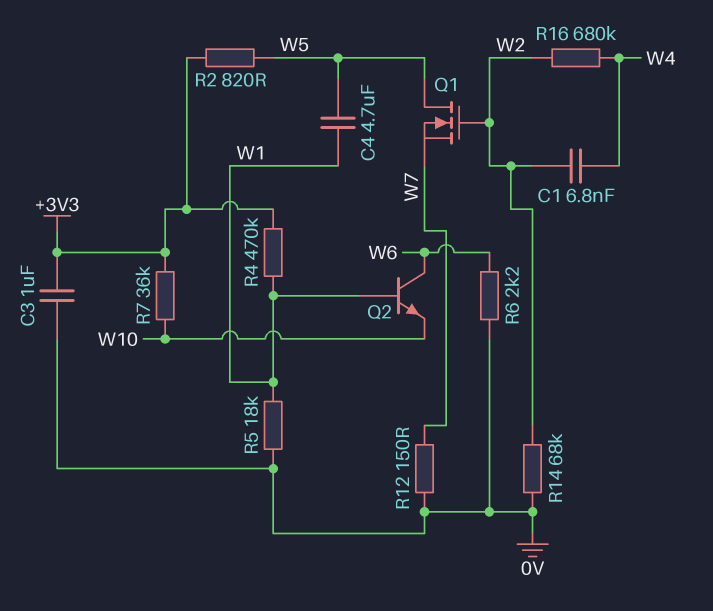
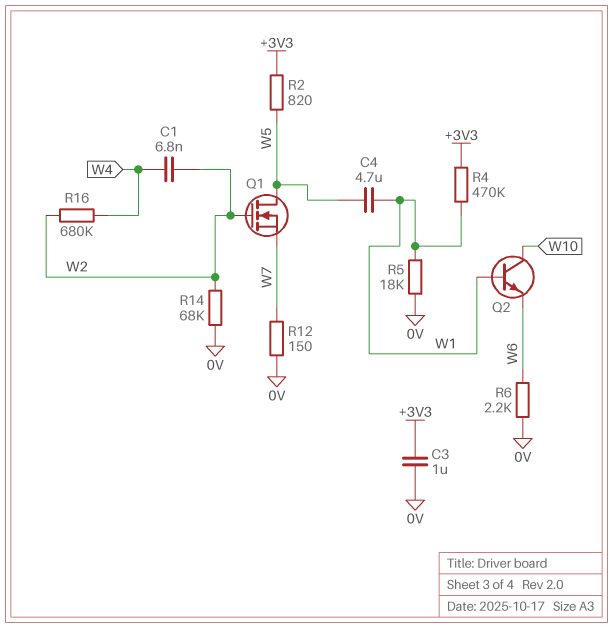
Q2: NPN (B W1, C W6, E W10) -> NPN (B W1, C W10, E W6)
R7: 36k (+3V3, W10) -> none

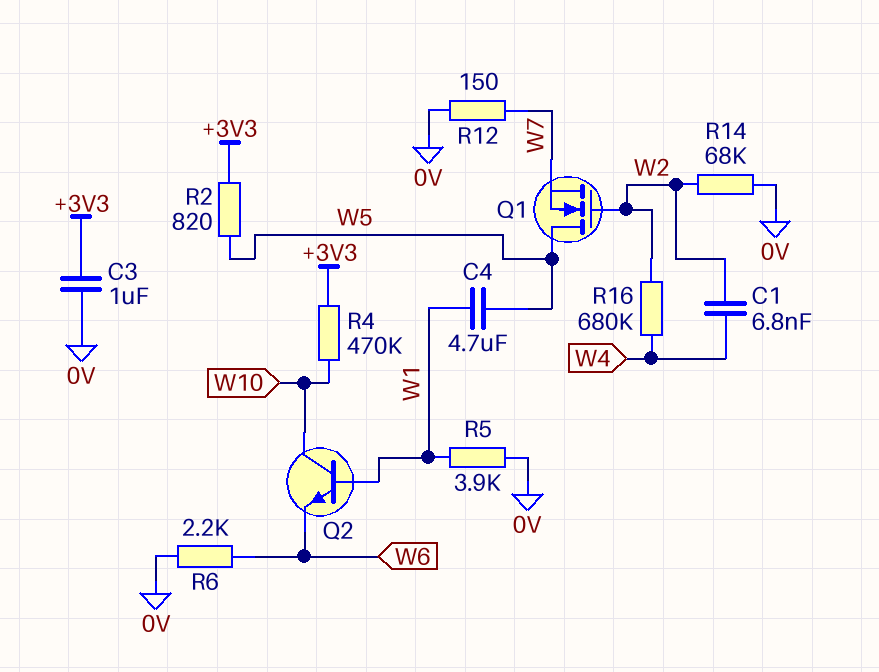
R4: 470k (+3V3, W1) -> 470k (+3V3, W10)
R5: 18k (0V, W1) -> 3.9k (0V, W1)

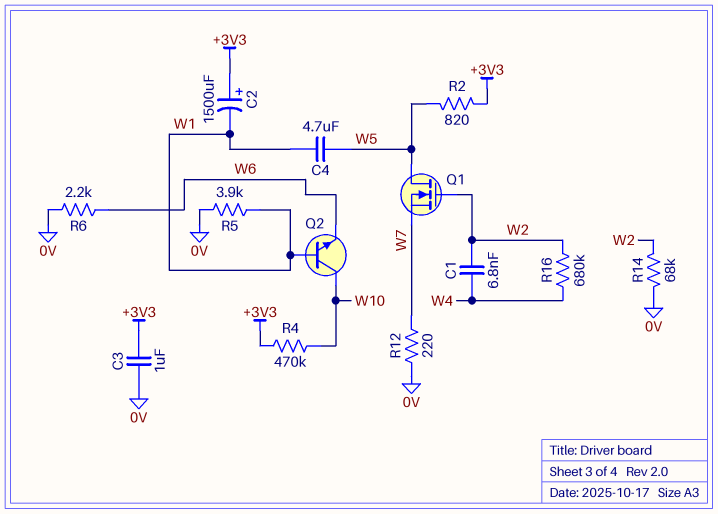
C2: none -> 1500uF (plus +3V3, minus W1)
R12: 150 (0V, W7) -> 220 (0V, W7)

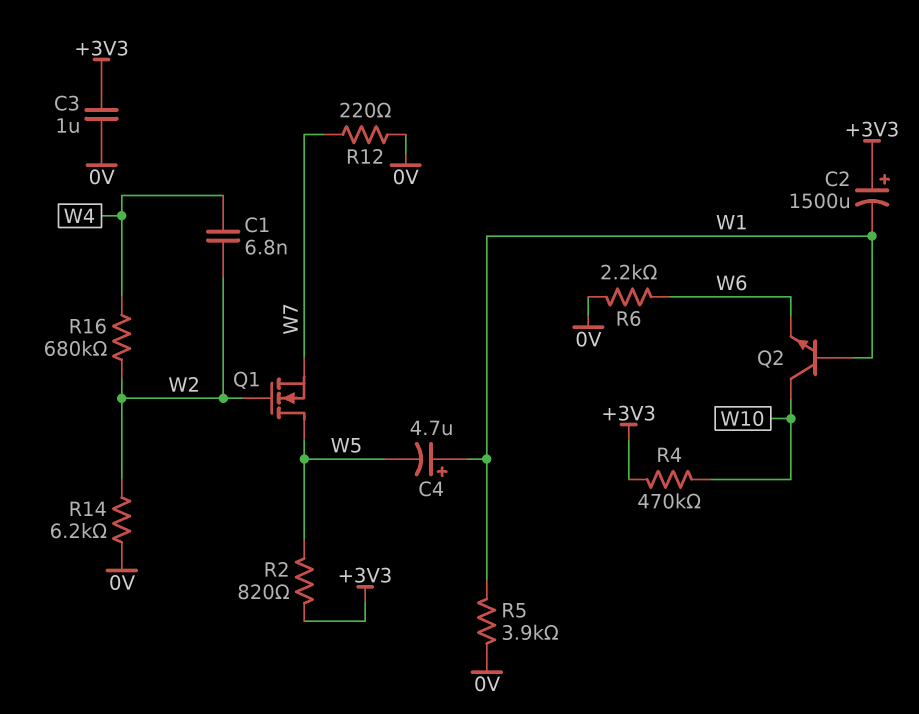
C4: 4.7uF (W1, W5) -> 4.7uF (plus W1, minus W5)
R14: 68k (0V, W2) -> 6.2k (0V, W2)

